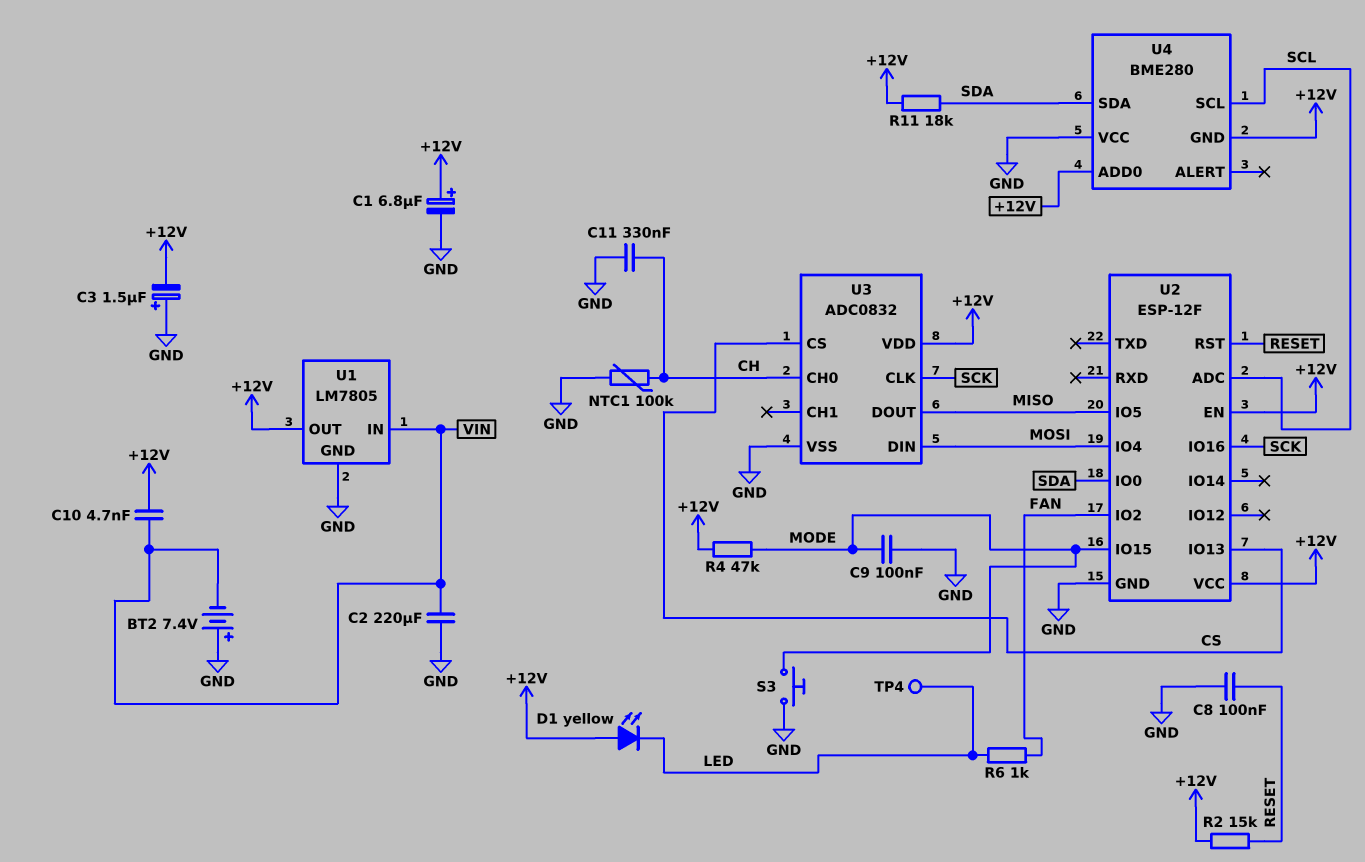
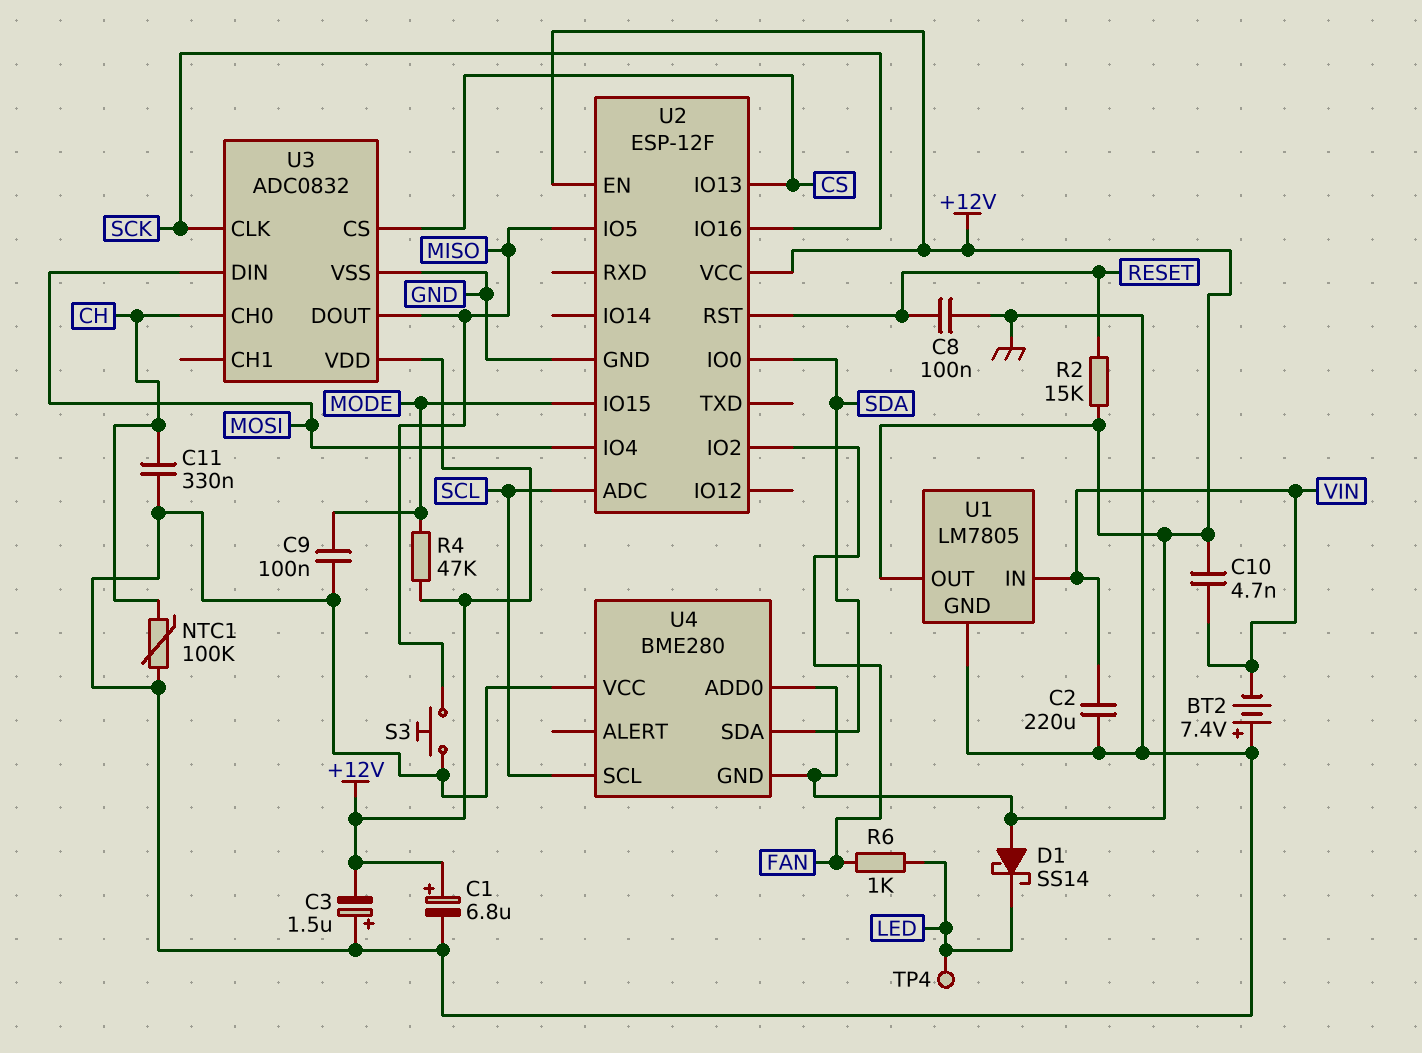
D1: LED yellow (A +12V, K LED) -> schottky SS14 (A +12V, K LED)
R11: 18k (+12V, SDA) -> none
S3: button (GND, MODE) -> button (GND, MISO)

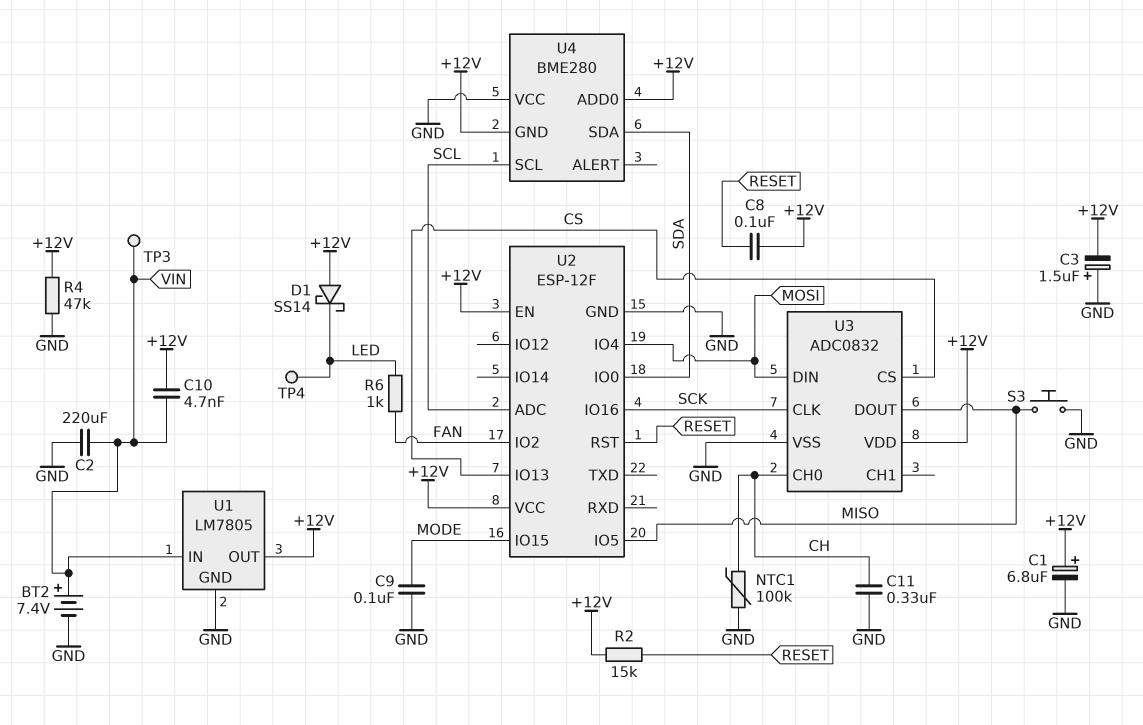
BT2: 7.4V (plus GND, minus VIN) -> 7.4V (plus VIN, minus GND)
C8: 100nF (GND, RESET) -> 100nF (+12V, RESET)
R4: 47k (+12V, MODE) -> 47k (+12V, GND)
TP3: none -> test point (VIN)

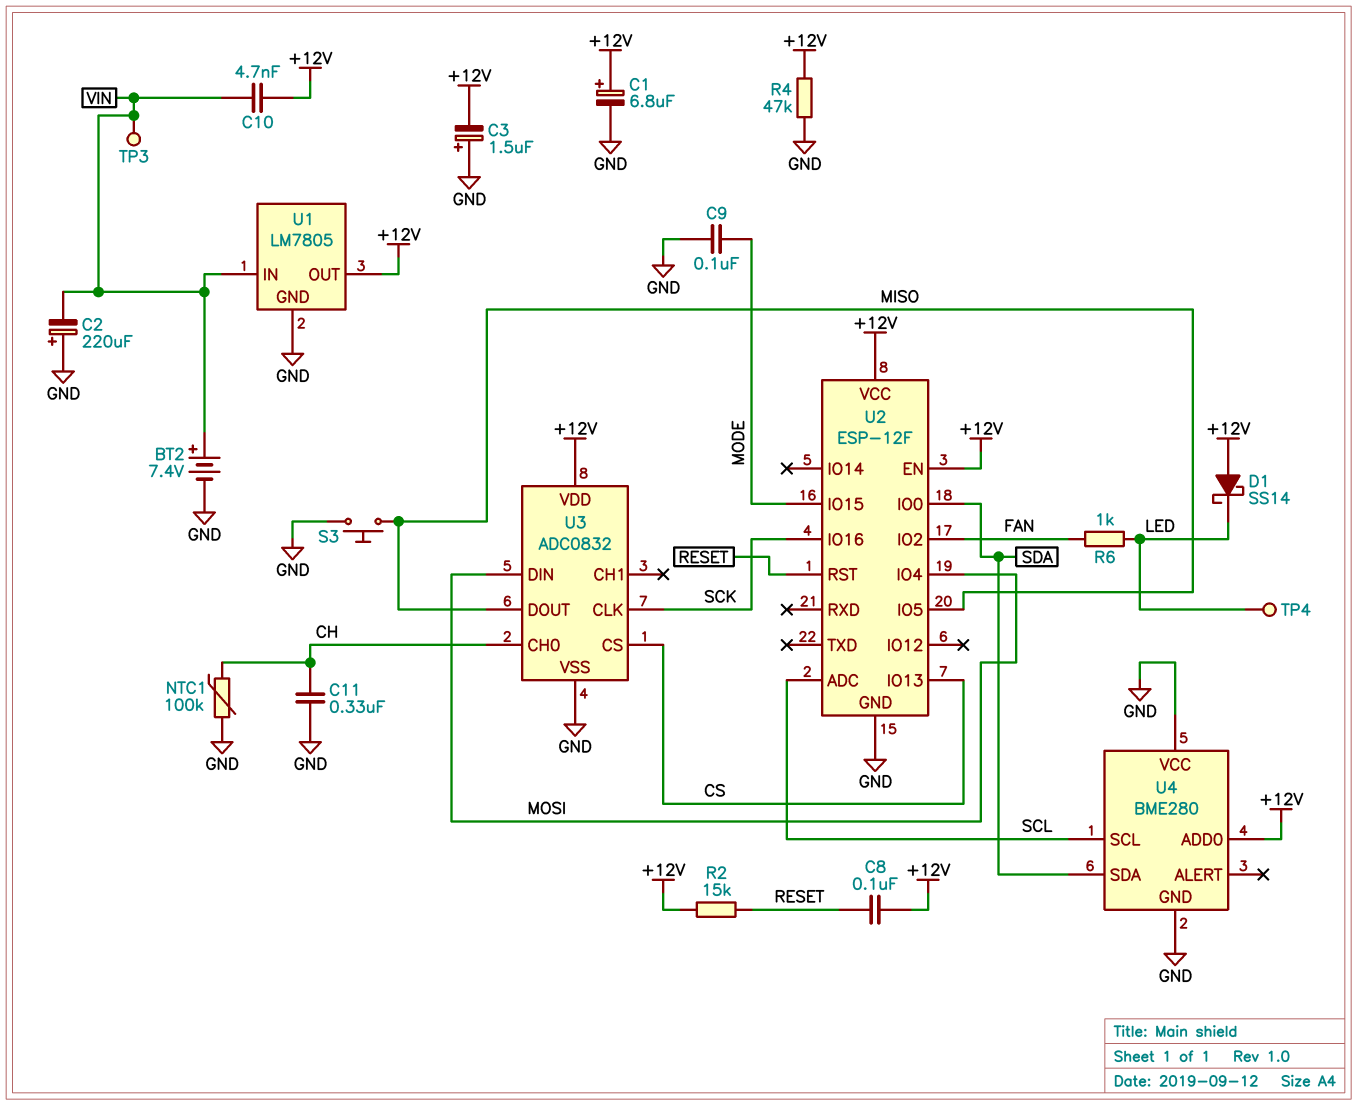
C2: 220uF (GND, VIN) -> 220uF (plus GND, minus VIN)
U4 pin GND: +12V -> GND

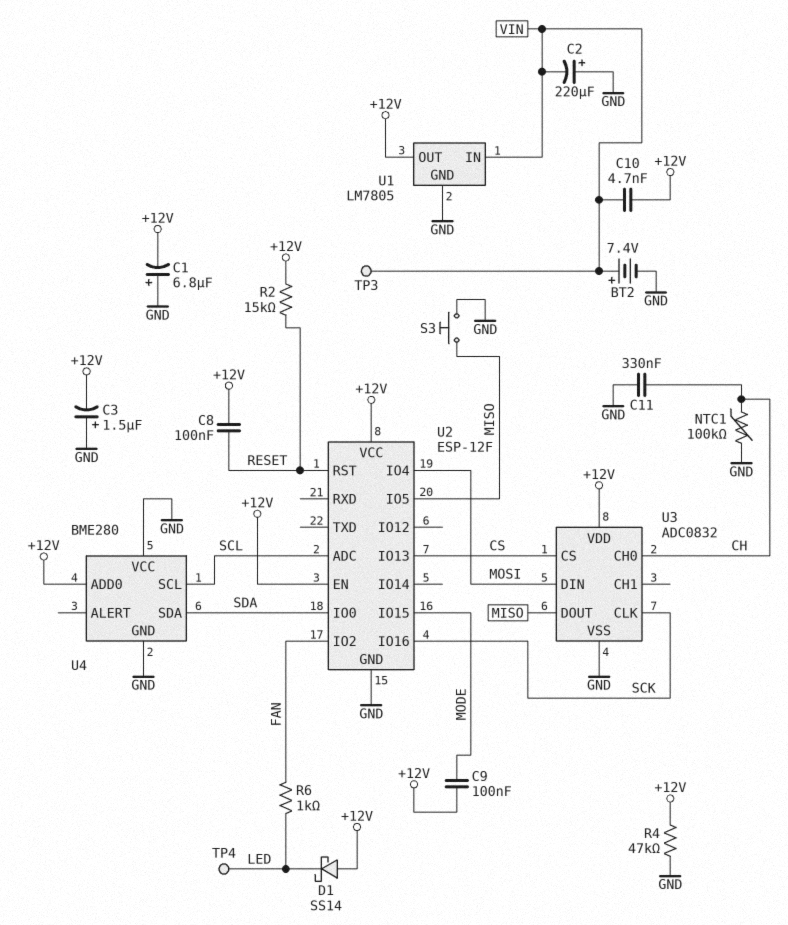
C1: 6.8uF (plus +12V, minus GND) -> 6.8uF (plus GND, minus +12V)
C9: 100nF (GND, MODE) -> 100nF (+12V, MODE)

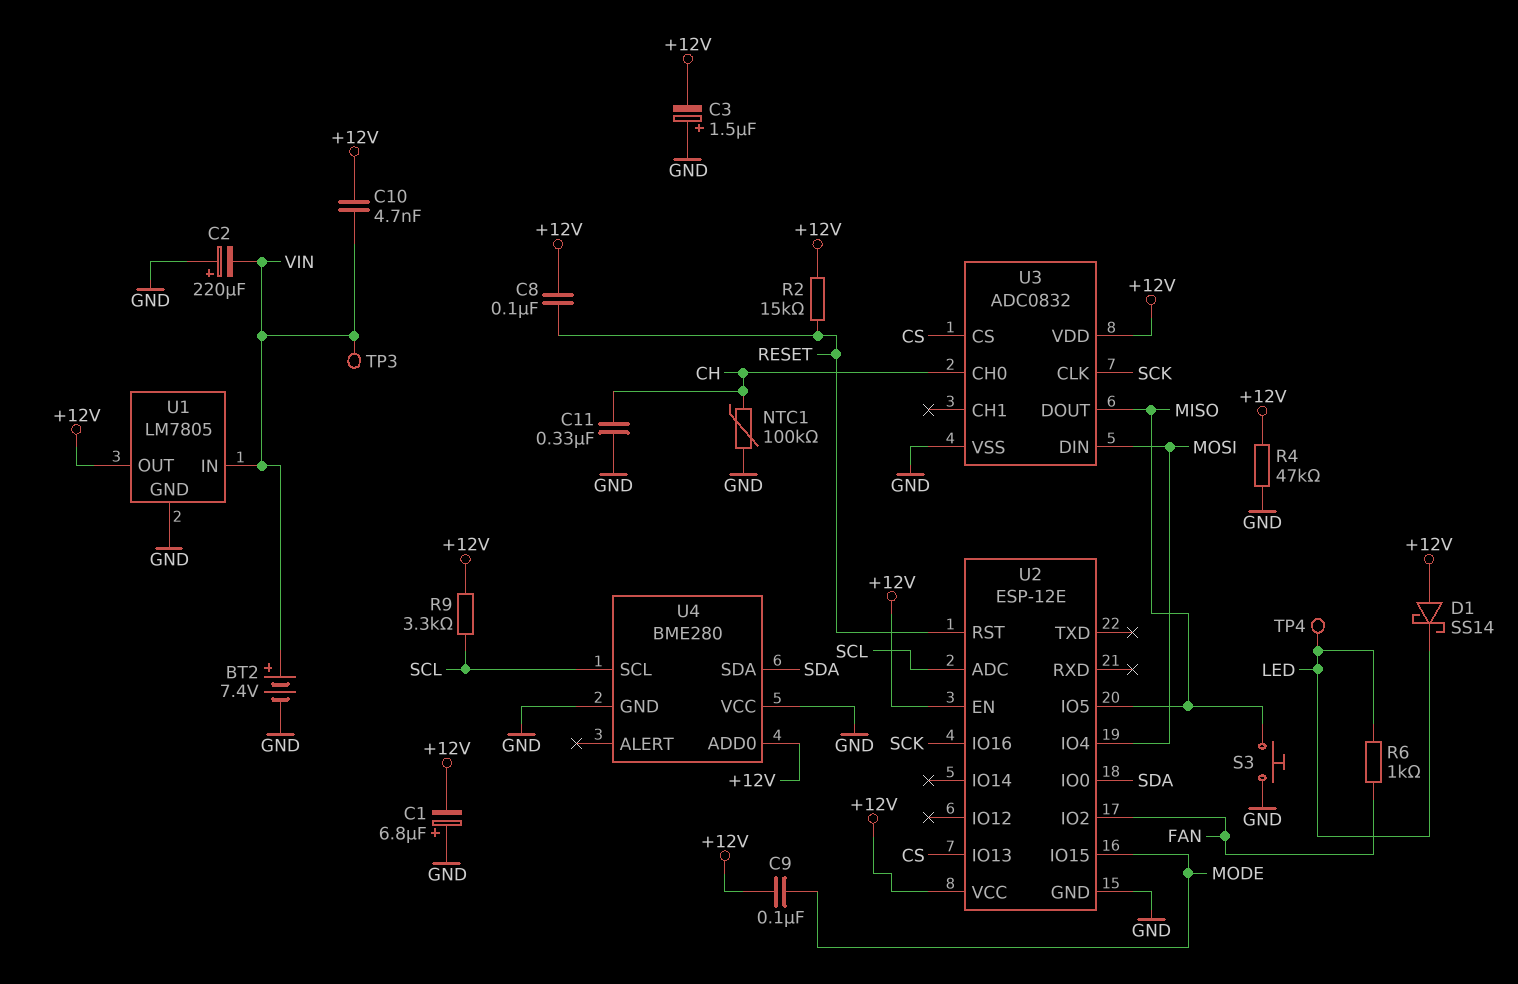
R9: none -> 3.3k (+12V, SCL)
U2: ESP-12F -> ESP-12E

